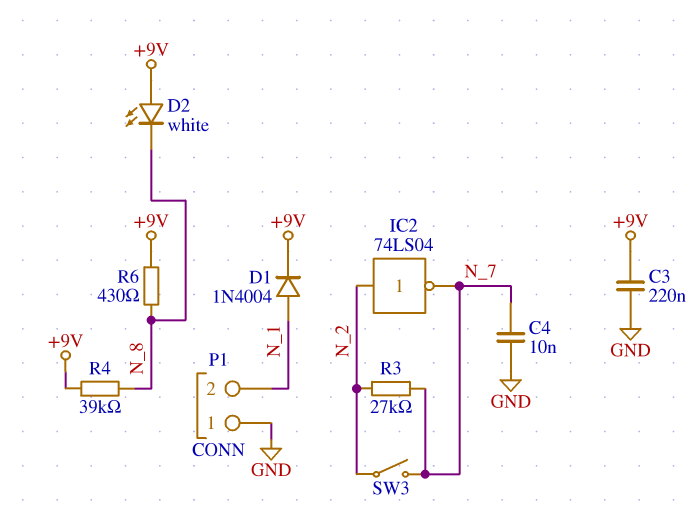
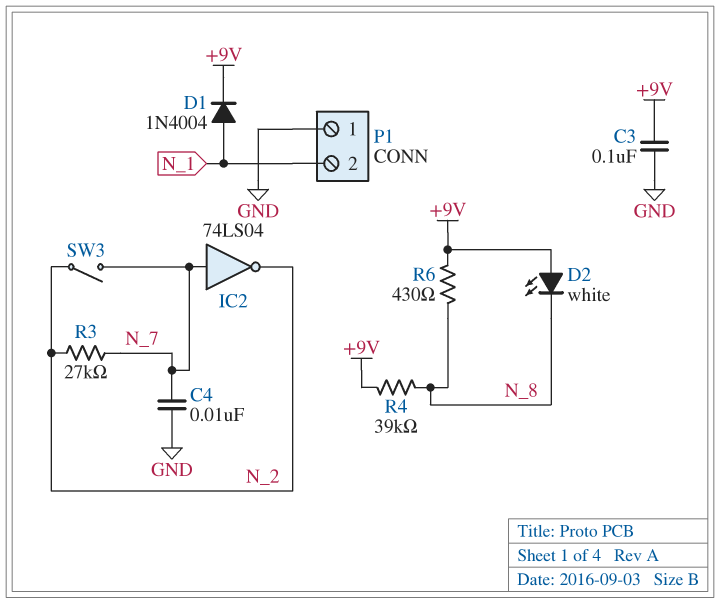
C3: 220nF (+9V, GND) -> 100nF (+9V, GND)
IC2: NOT 74LS04 (in N_2, out N_7) -> NOT 74LS04 (in N_7, out N_2)

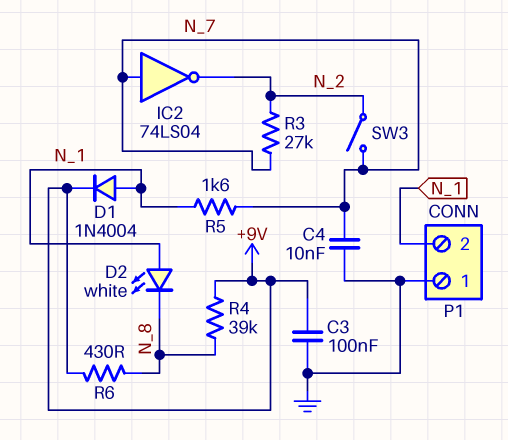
D2: LED white (A +9V, K N_8) -> LED white (A N_1, K N_8)
R5: none -> 1.6k (N_1, N_7)

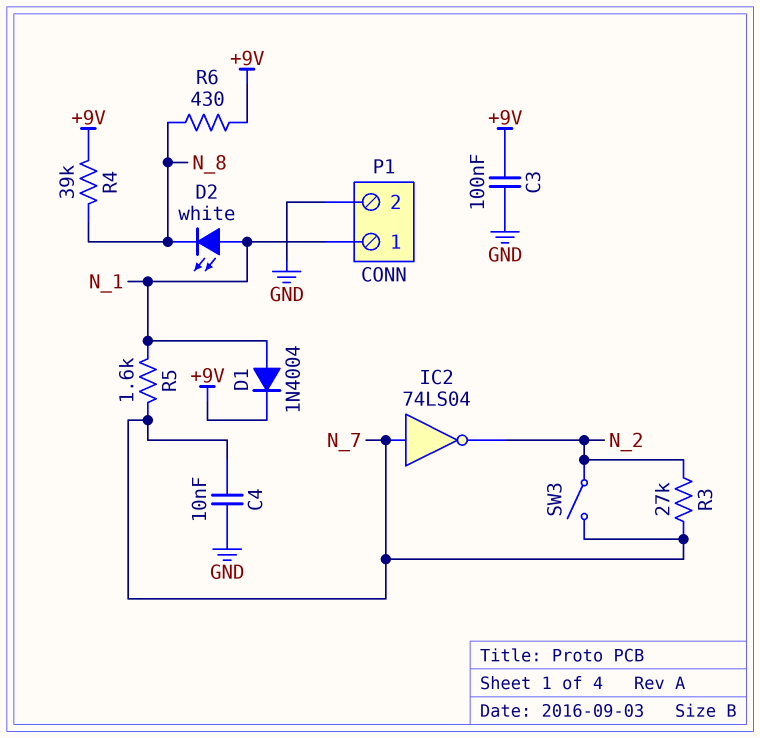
P1 pin 1: GND -> N_1
P1 pin 2: N_1 -> GND

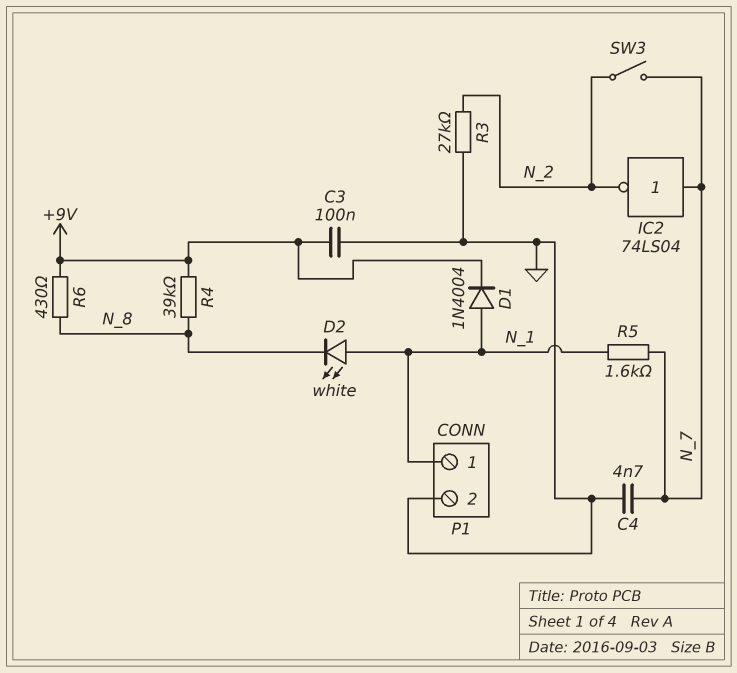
C4: 10nF (GND, N_7) -> 4.7nF (GND, N_7)
R3: 27k (N_2, N_7) -> 27k (GND, N_2)

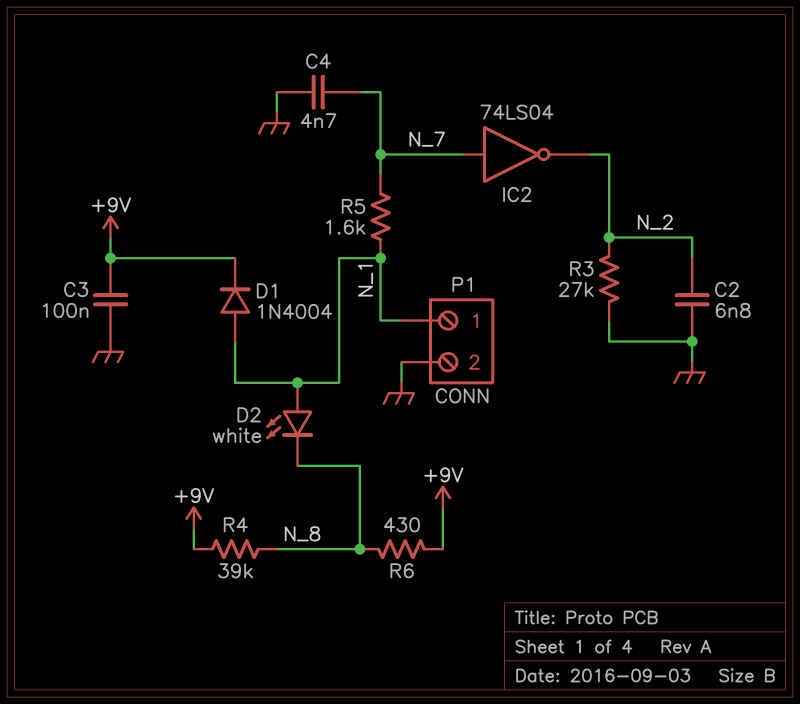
C2: none -> 6.8nF (GND, N_2)
SW3: switch (N_2, N_7) -> none

